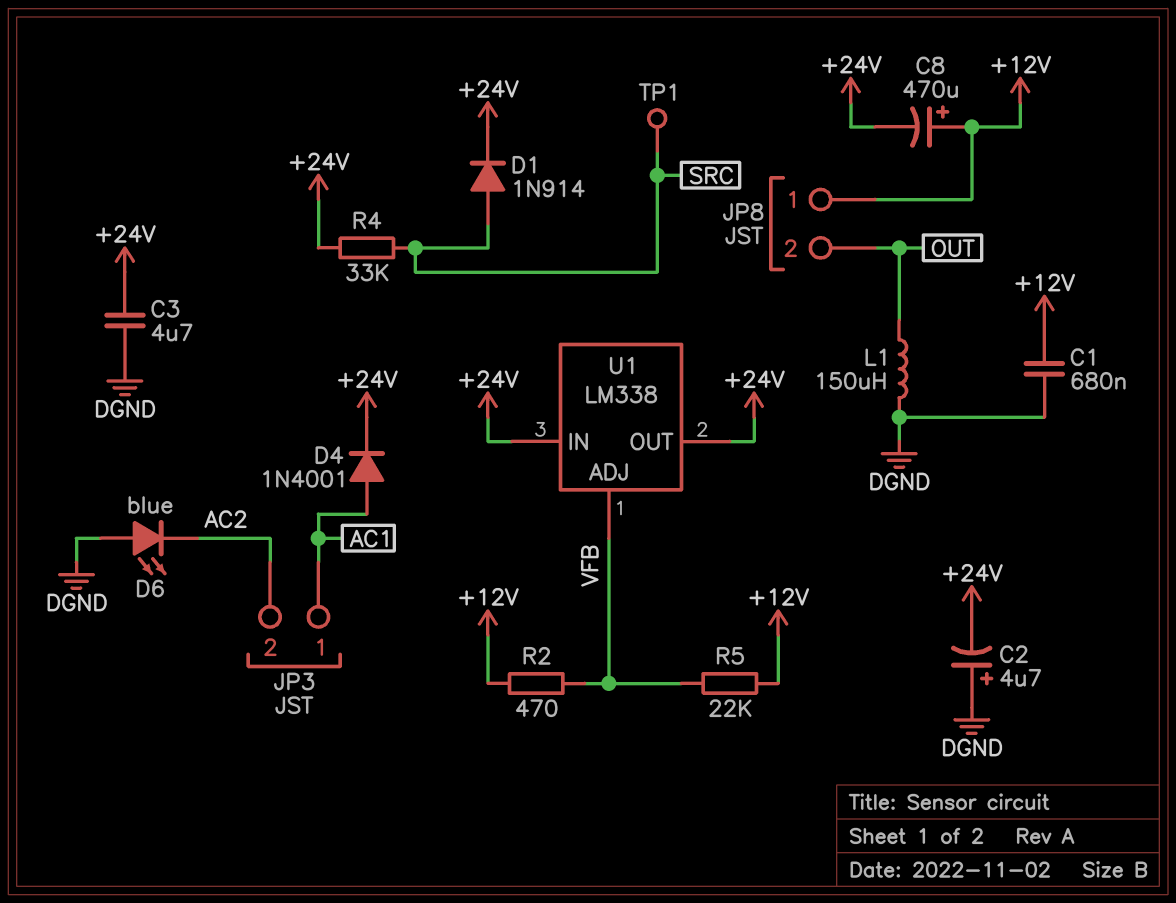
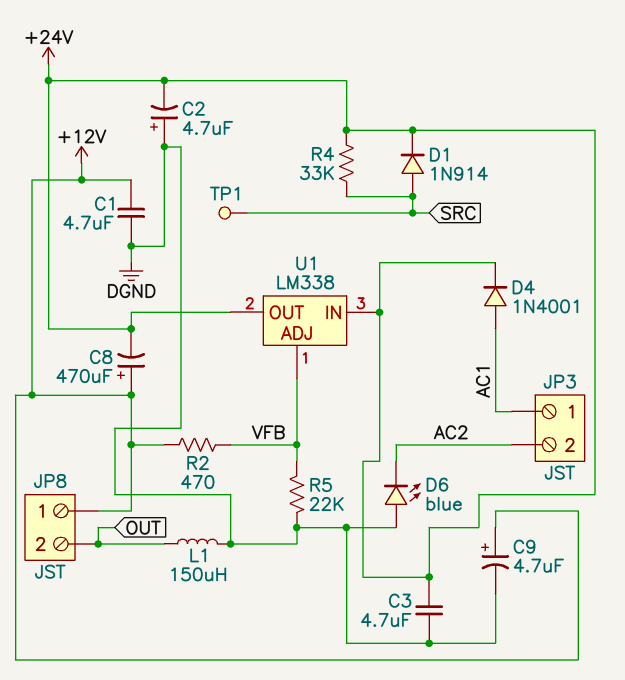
C1: 680nF (+12V, DGND) -> 4.7uF (+12V, DGND)
C9: none -> 4.7uF (plus +12V, minus DGND)
R5: 22k (+12V, VFB) -> 22k (DGND, VFB)

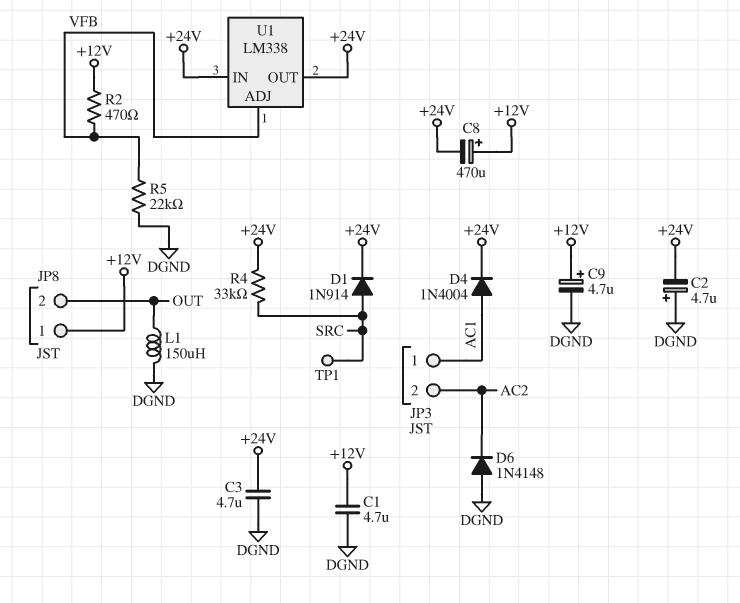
D4: diode 1N4001 (A AC1, K +24V) -> diode 1N4004 (A AC1, K +24V)
D6: LED blue (A DGND, K AC2) -> diode 1N4148 (A DGND, K AC2)

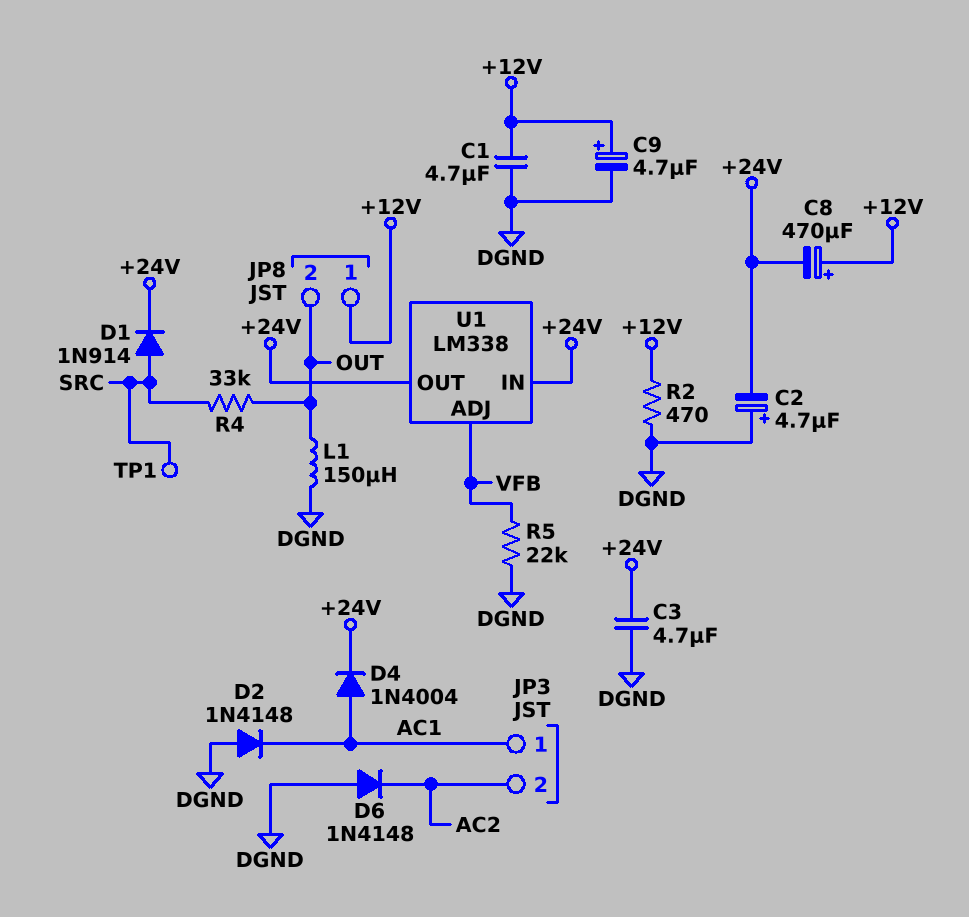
D2: none -> diode 1N4148 (A DGND, K AC1)
R2: 470 (+12V, VFB) -> 470 (+12V, DGND)
R4: 33k (+24V, SRC) -> 33k (OUT, SRC)

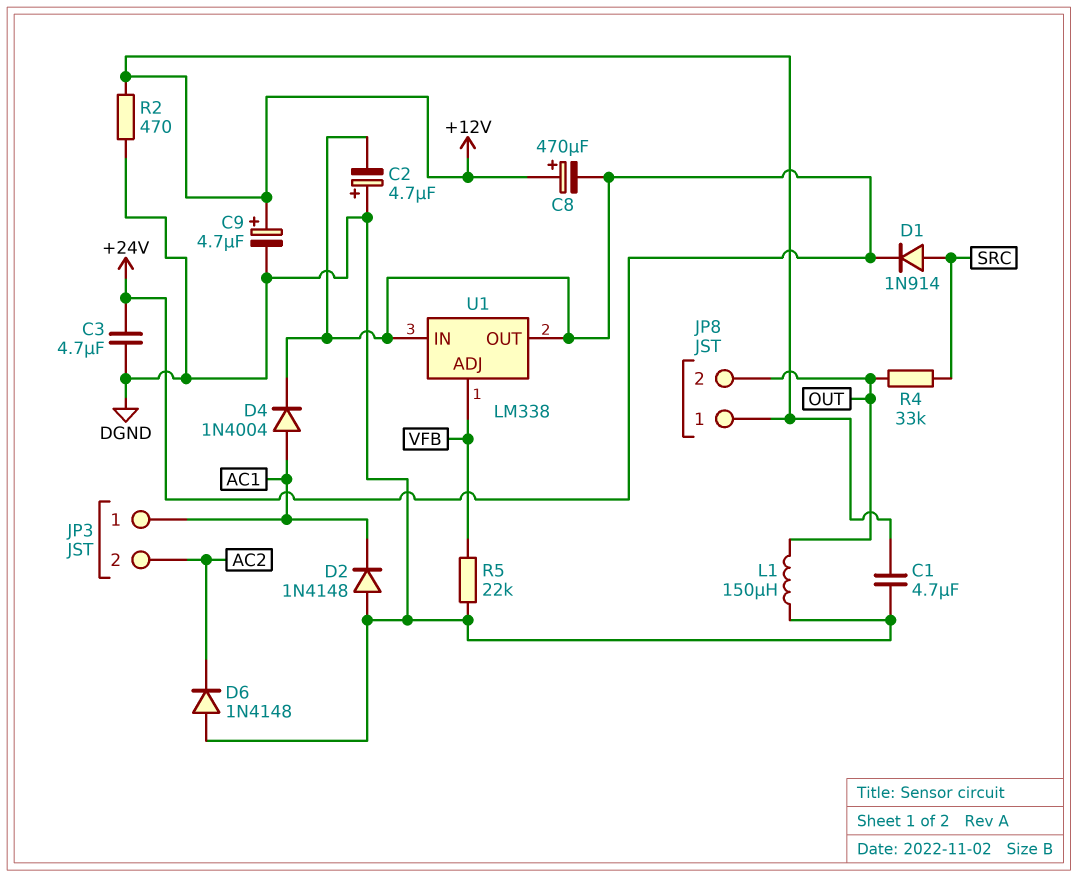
TP1: test point (SRC) -> none

